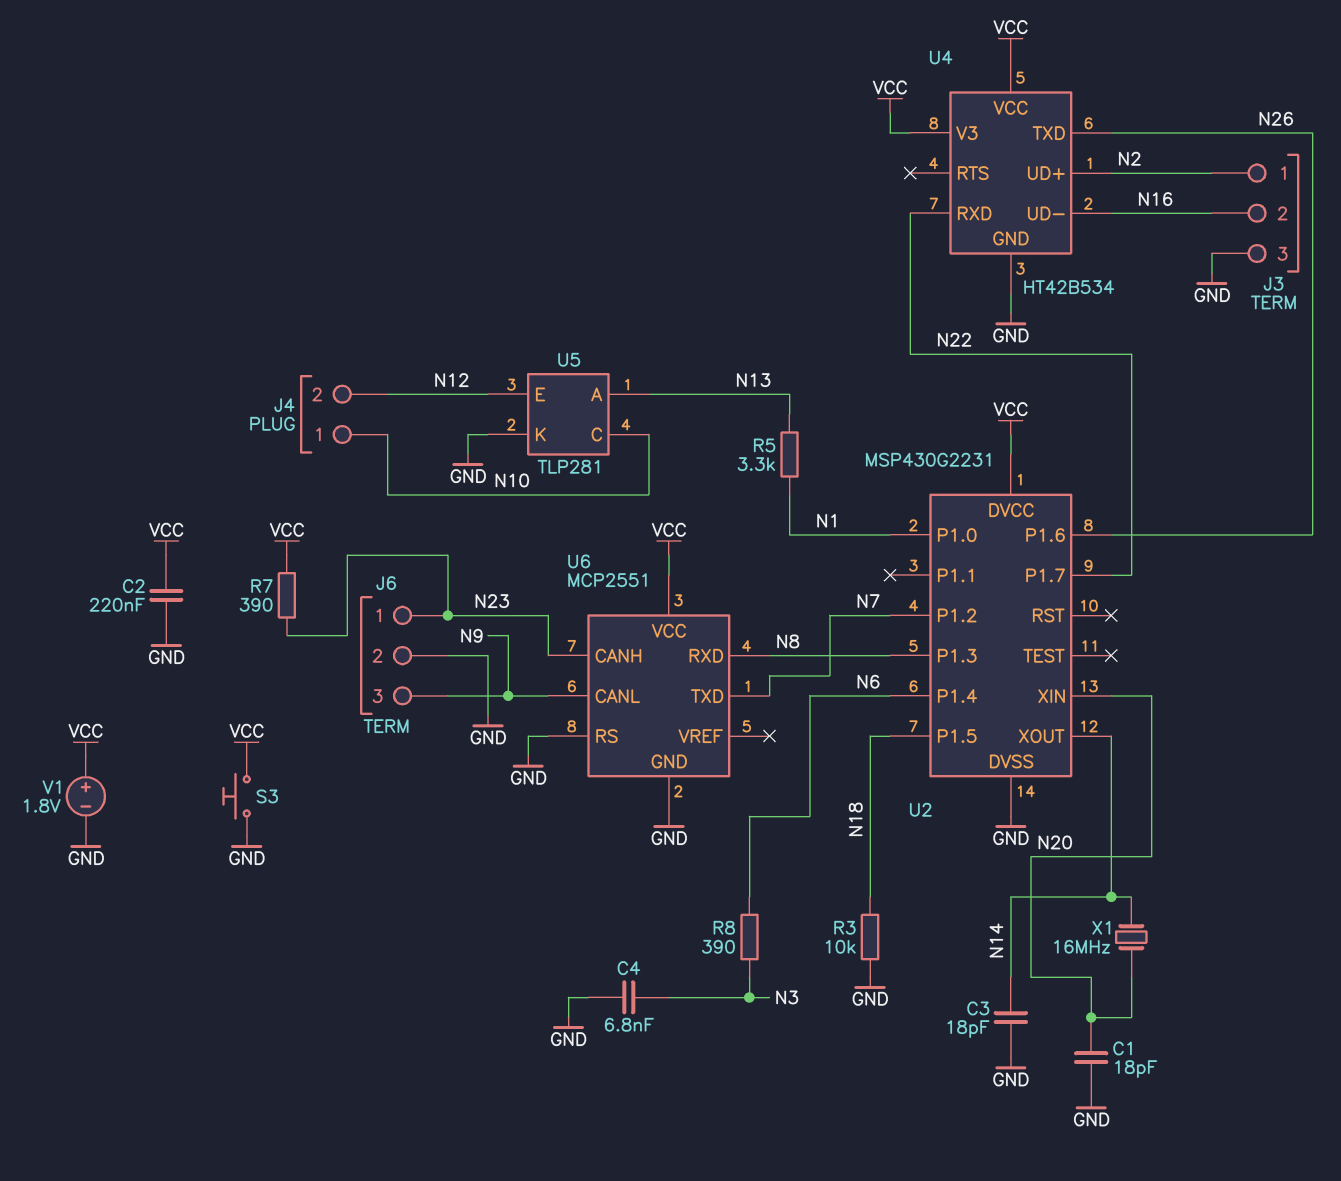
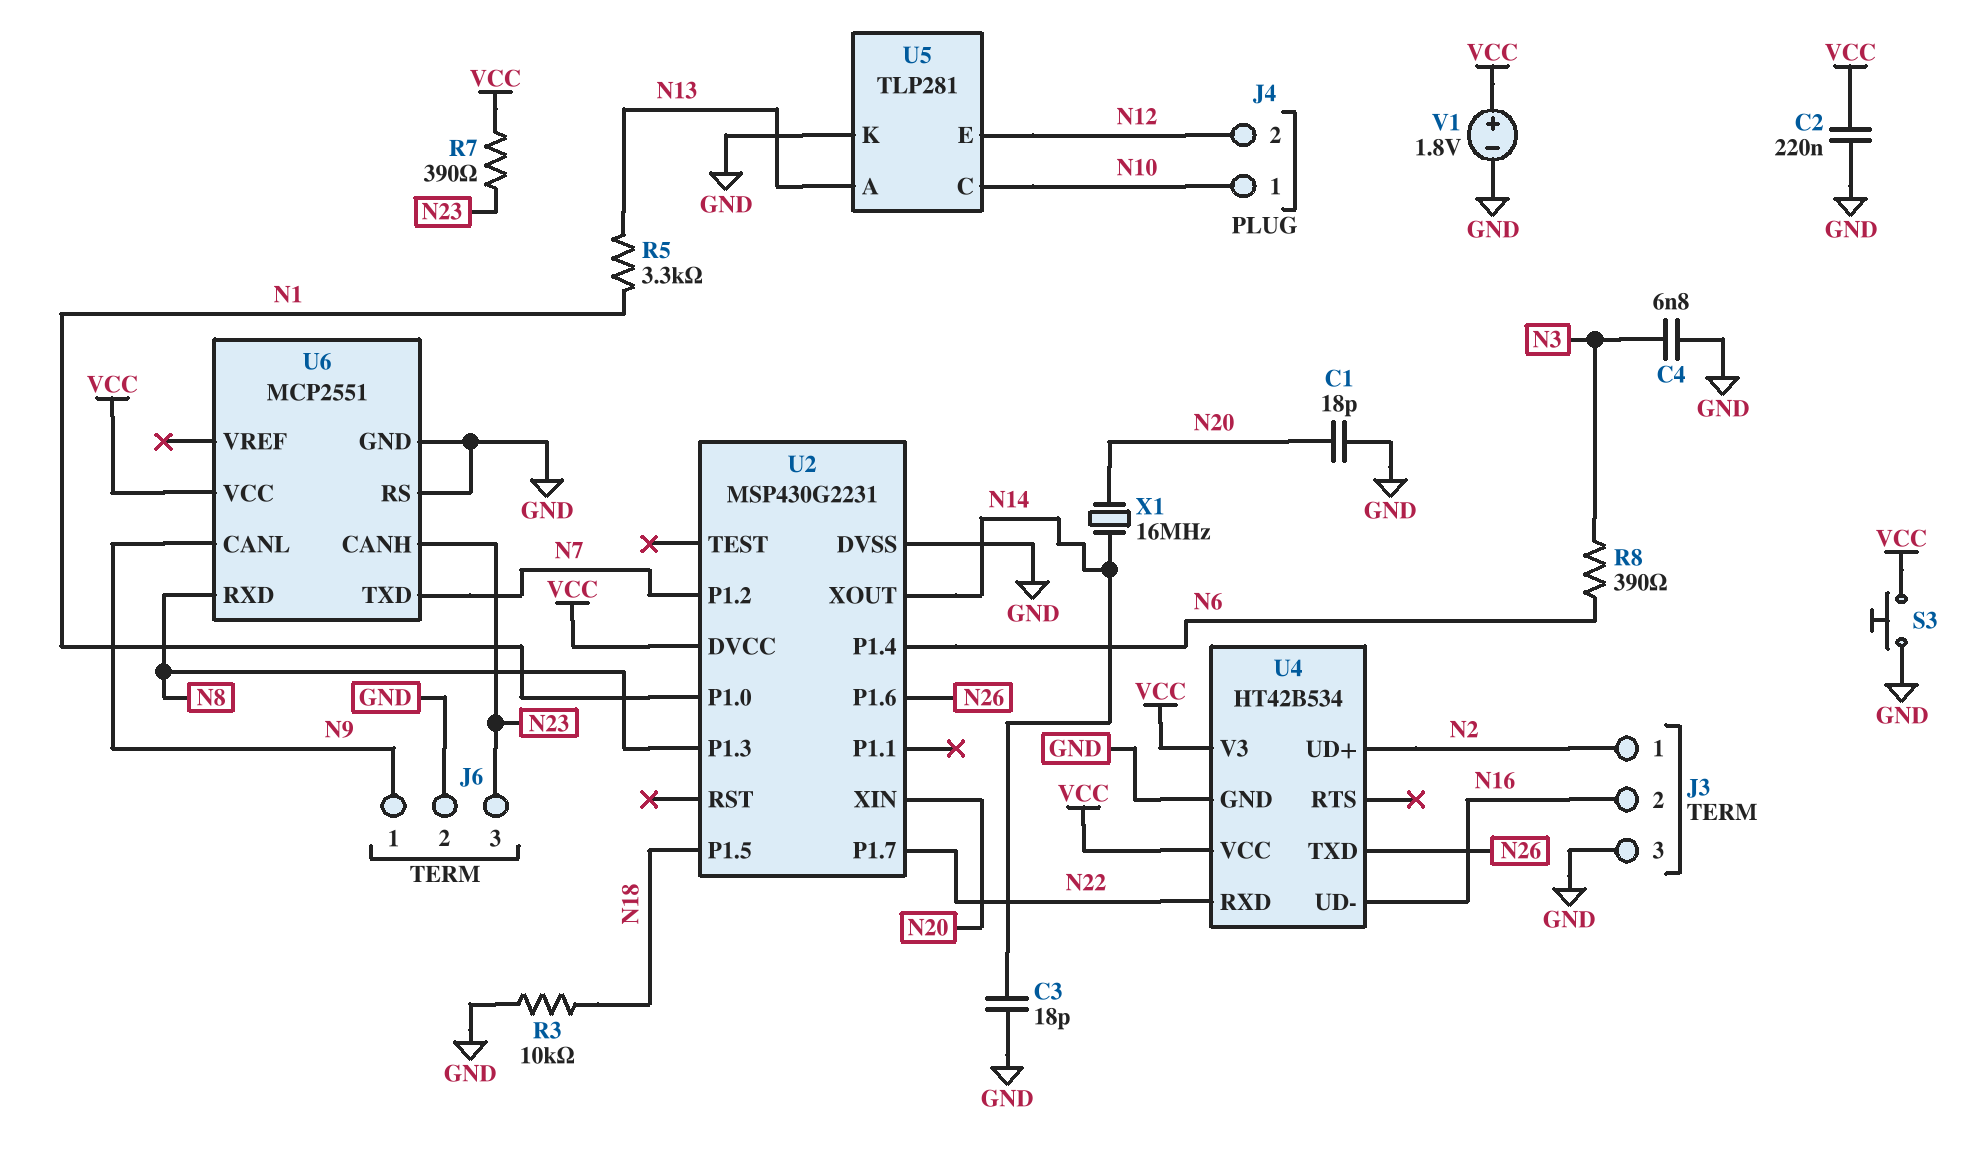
J6 pin 1: N23 -> N9
J6 pin 3: N9 -> N23

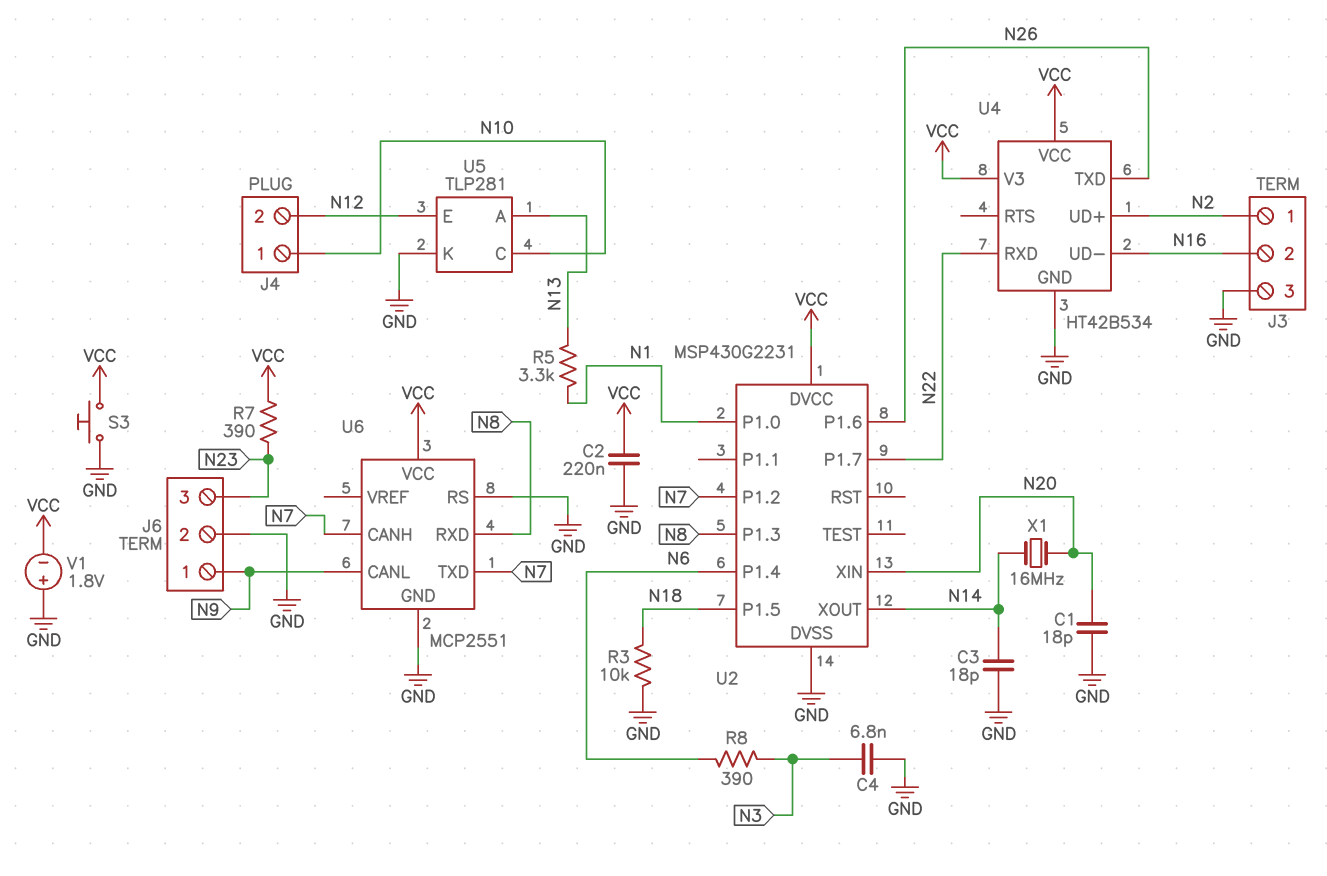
U6 pin CANH: N23 -> N7
V1: 1.8V (plus VCC, minus GND) -> 1.8V (plus GND, minus VCC)

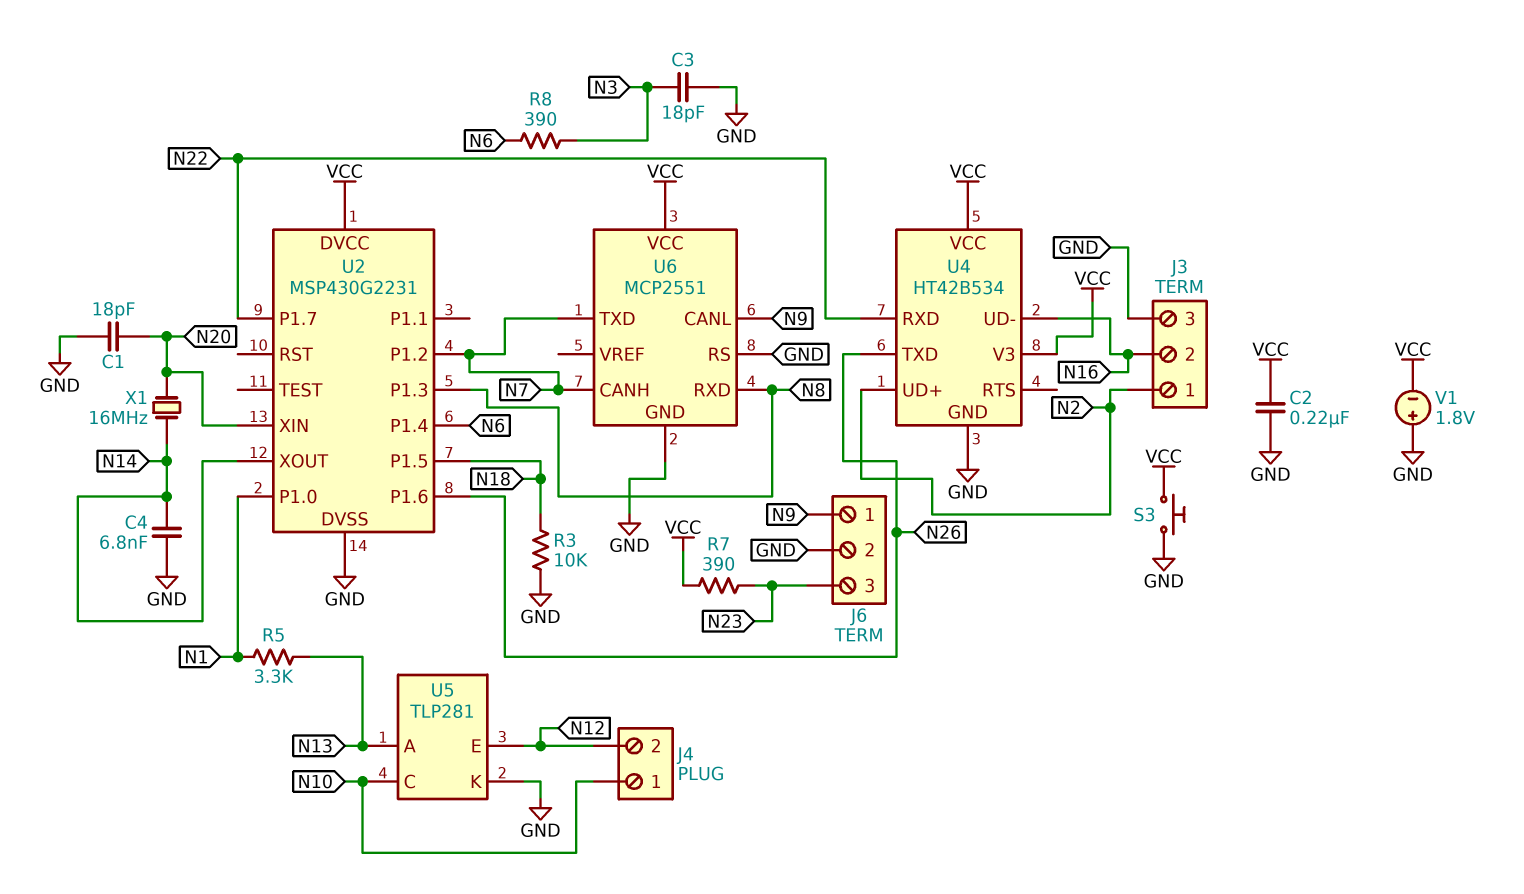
C3: 18pF (GND, N14) -> 18pF (GND, N3)
C4: 6.8nF (GND, N3) -> 6.8nF (GND, N14)

